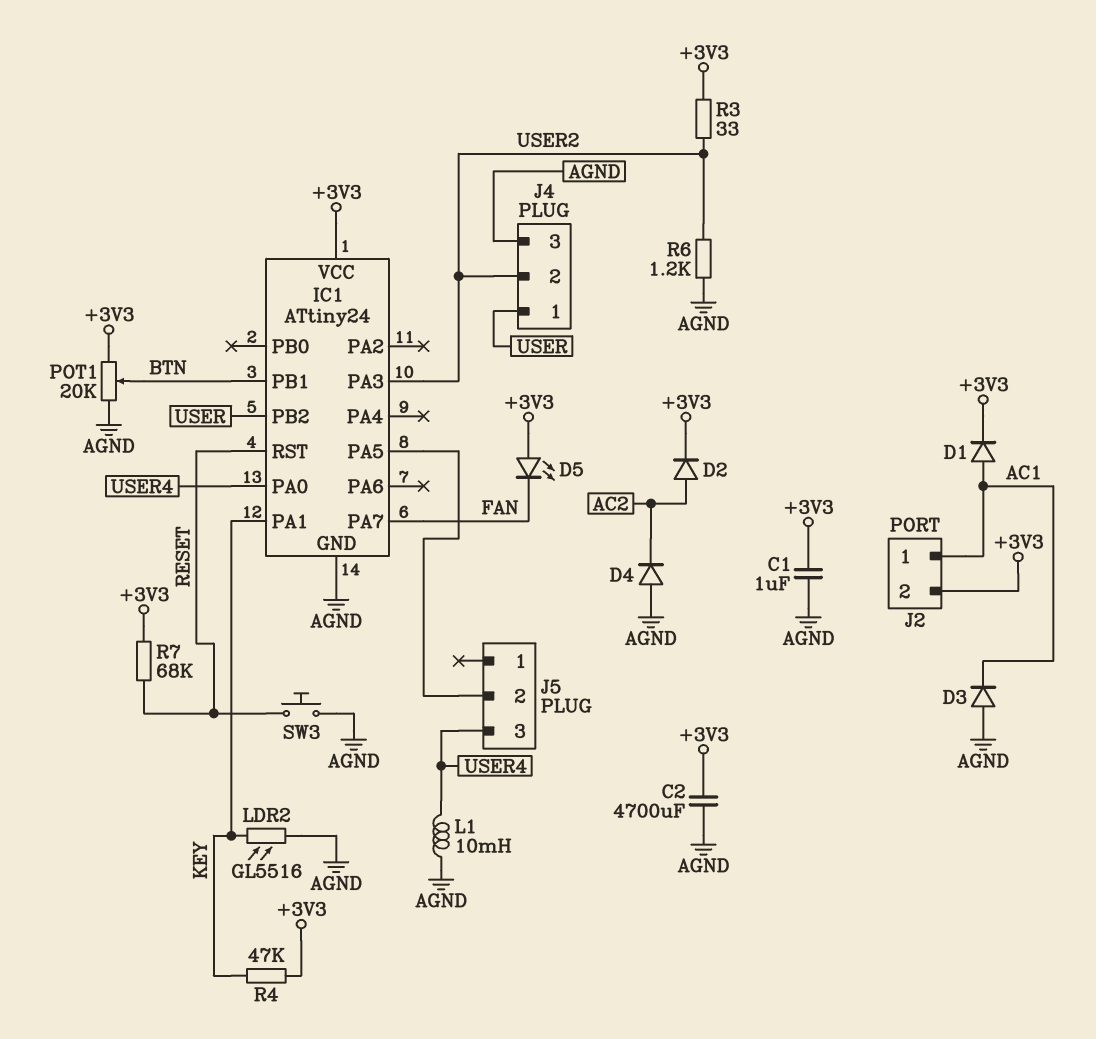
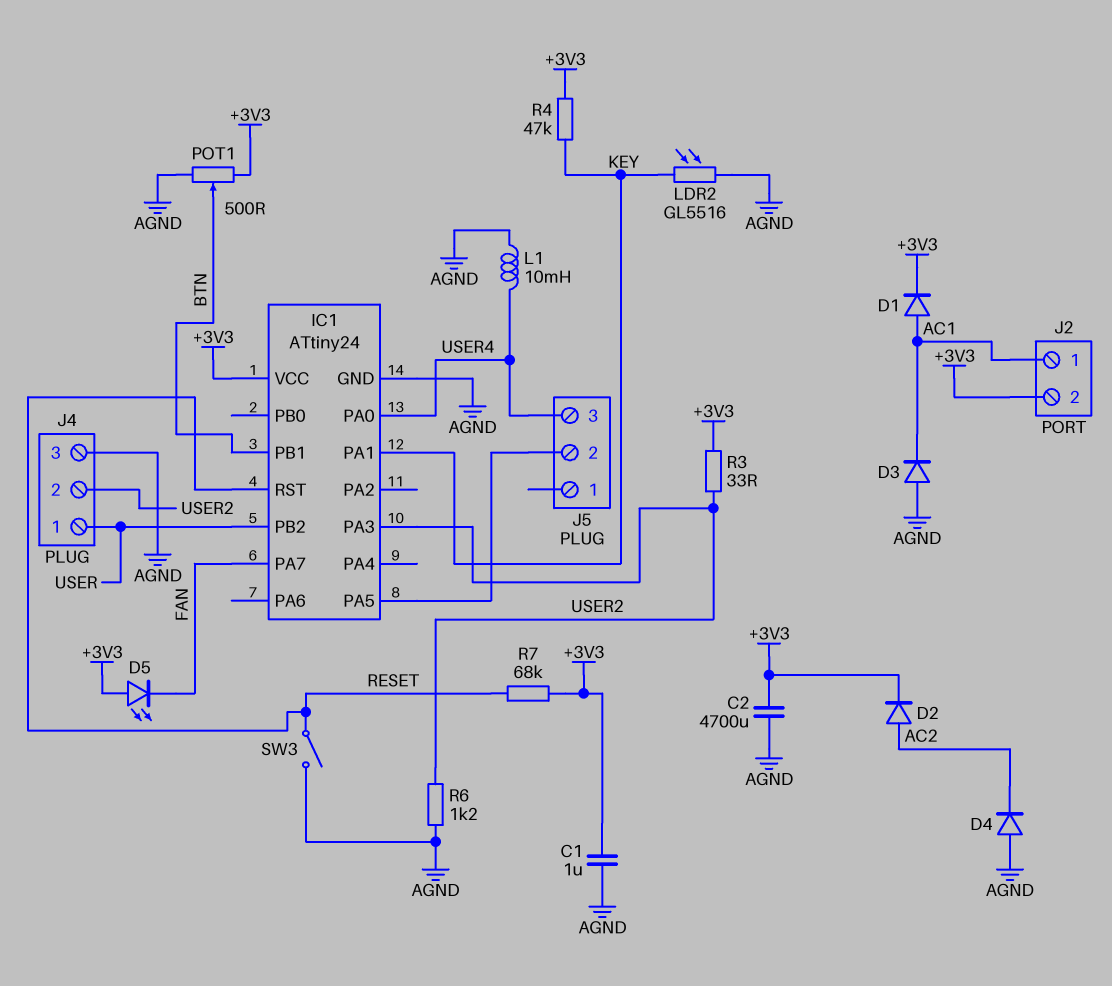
POT1: 20k (+3V3, AGND, wiper BTN) -> 500 (+3V3, AGND, wiper BTN)
SW3: button (AGND, RESET) -> switch (AGND, RESET)

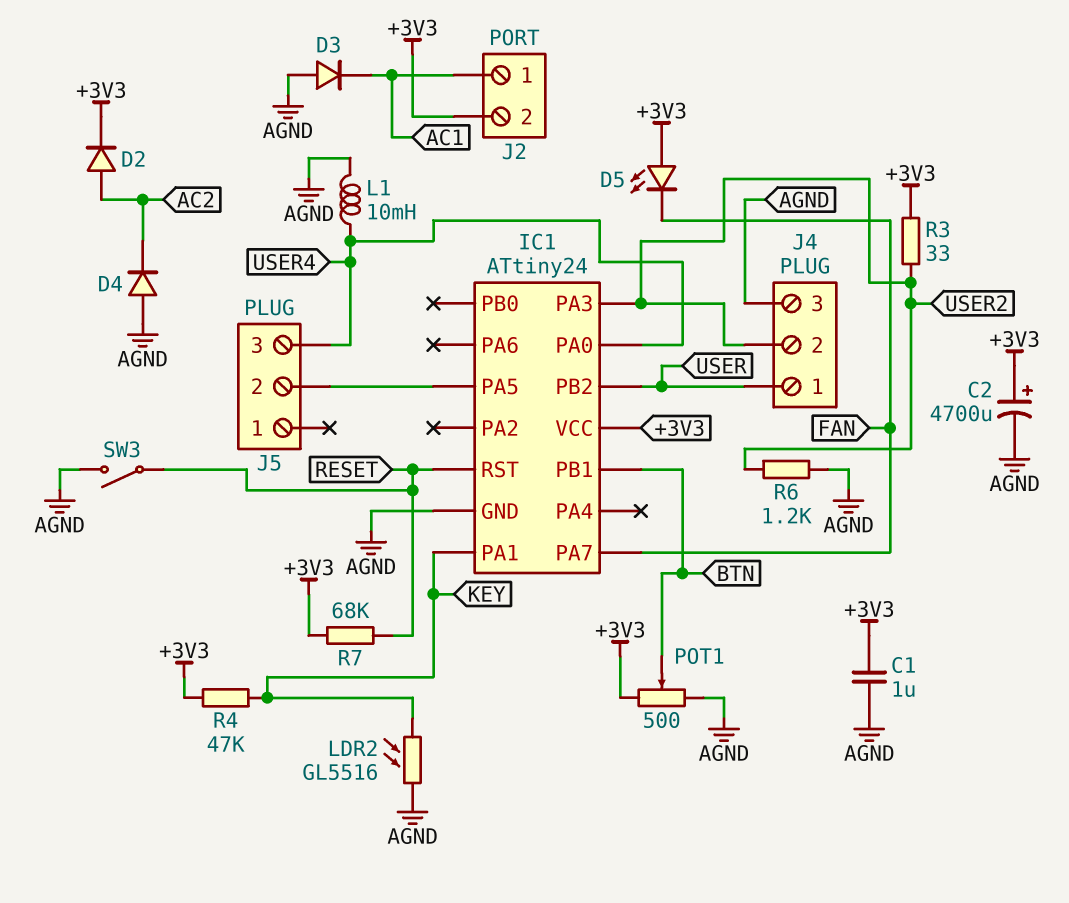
C2: 4700uF (+3V3, AGND) -> 4700uF (plus +3V3, minus AGND)
D1: diode (A AC1, K +3V3) -> none

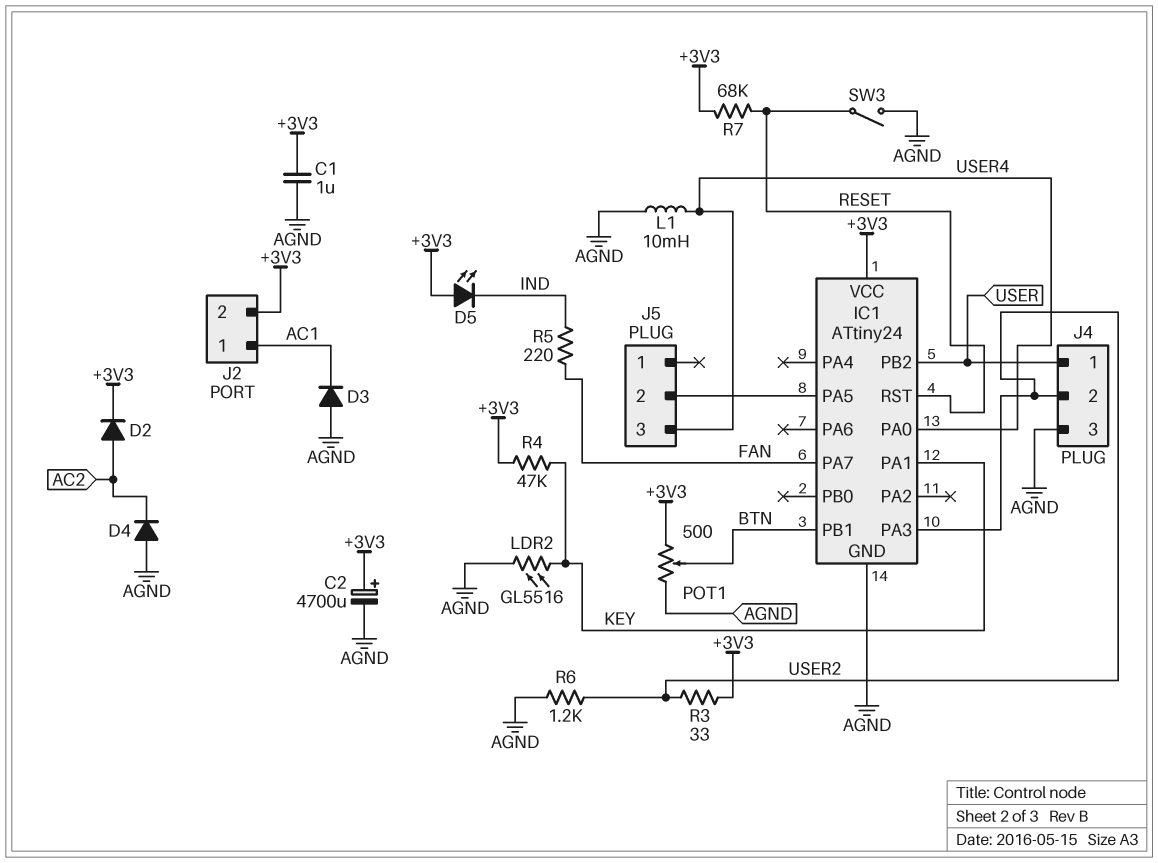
D5: LED (A +3V3, K FAN) -> LED (A +3V3, K IND)
R5: none -> 220 (FAN, IND)

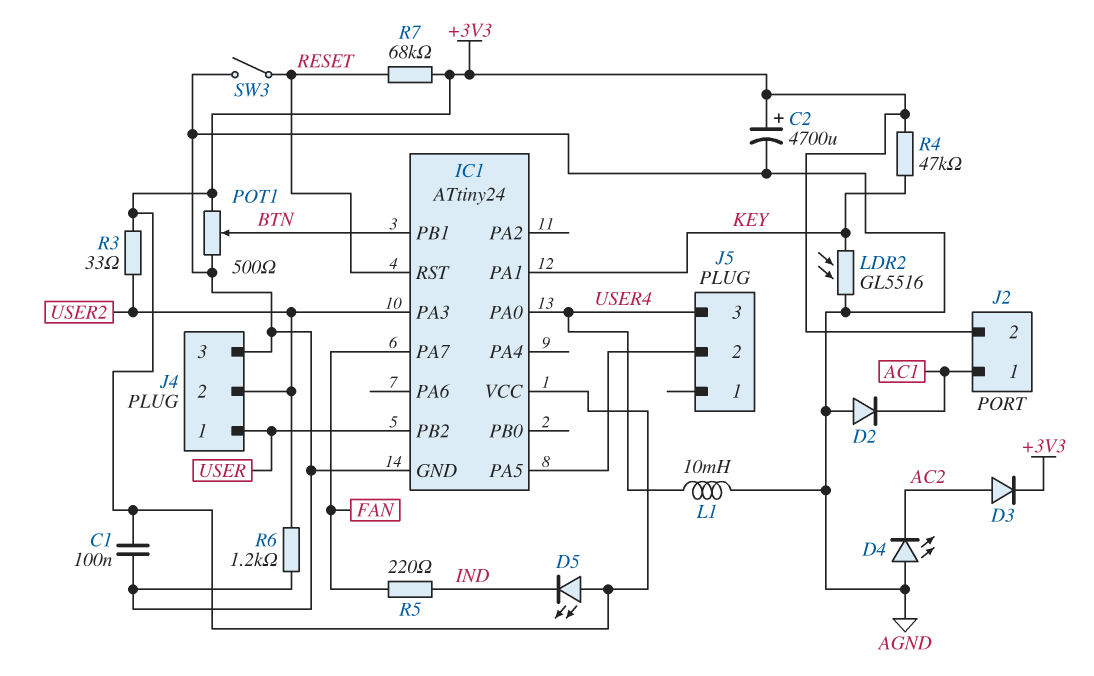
C1: 1uF (+3V3, AGND) -> 100nF (+3V3, AGND)
D2: diode (A AC2, K +3V3) -> diode (A AGND, K AC1)
D3: diode (A AGND, K AC1) -> diode (A AC2, K +3V3)
D4: diode (A AGND, K AC2) -> LED (A AGND, K AC2)

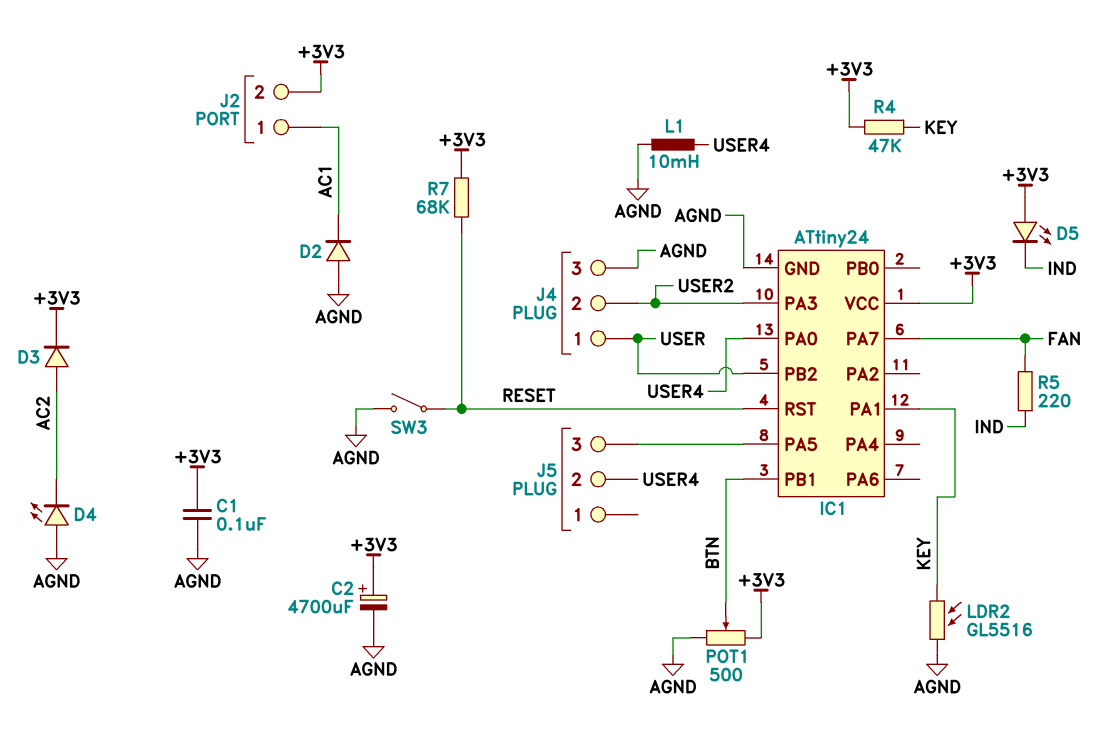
J5 pin 2: IC1/PA5 -> USER4
J5 pin 3: USER4 -> IC1/PA5
R3: 33 (+3V3, USER2) -> none
R6: 1.2k (AGND, USER2) -> none

